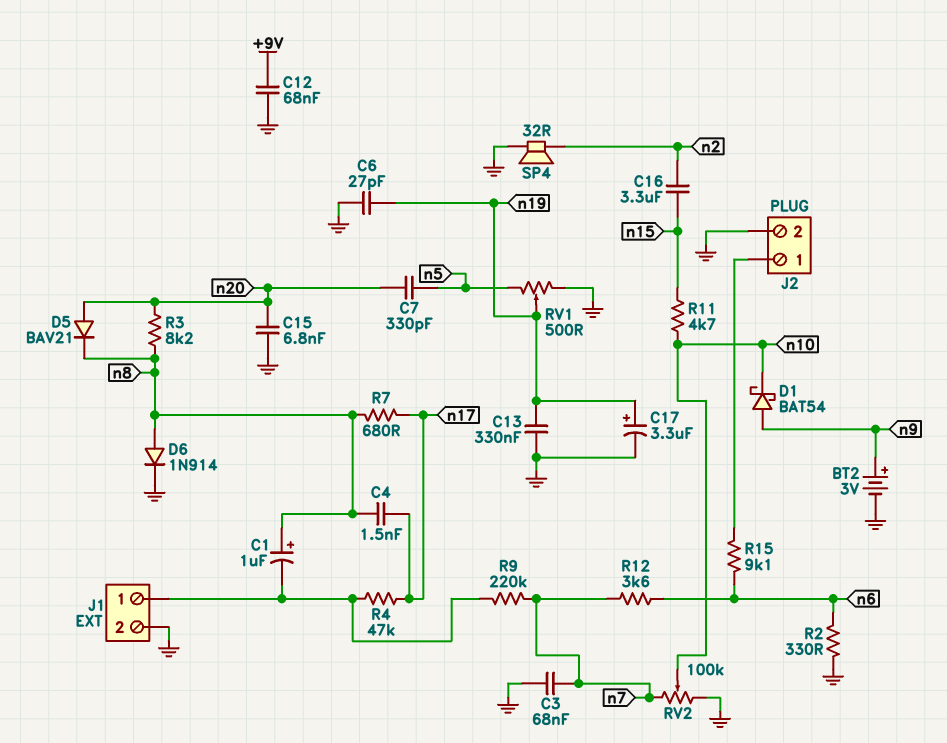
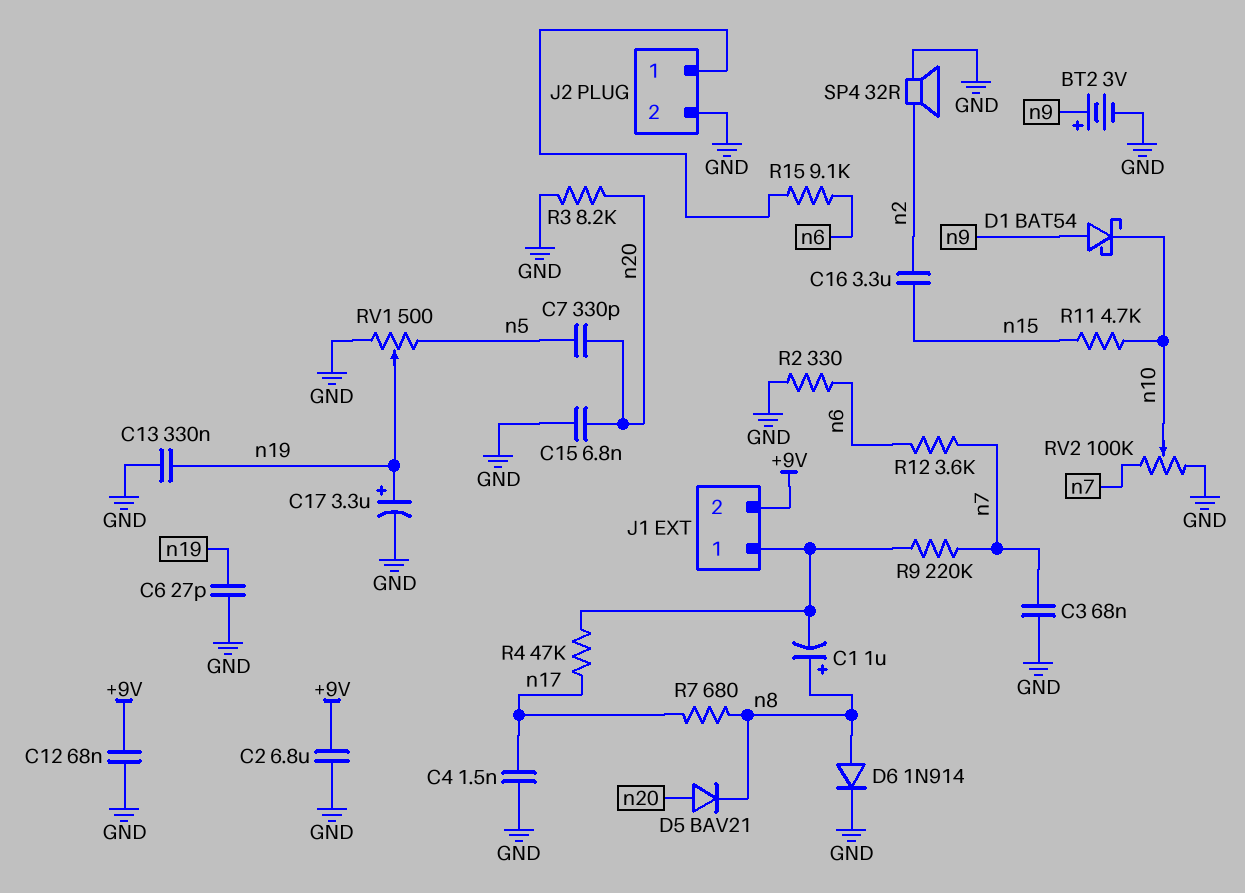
C2: none -> 6.8uF (+9V, GND)
C4: 1.5nF (n8, n17) -> 1.5nF (GND, n17)
J1 pin 2: GND -> +9V
R3: 8.2k (n8, n20) -> 8.2k (GND, n20)

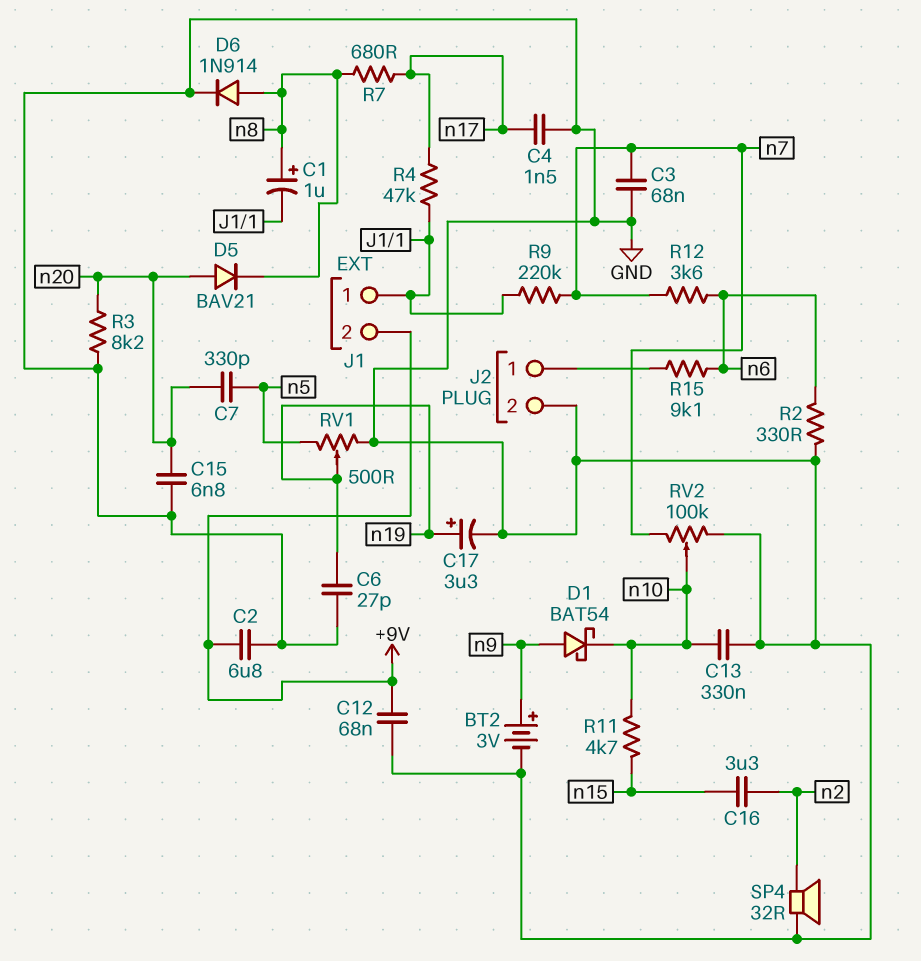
C13: 330nF (GND, n19) -> 330nF (GND, n10)

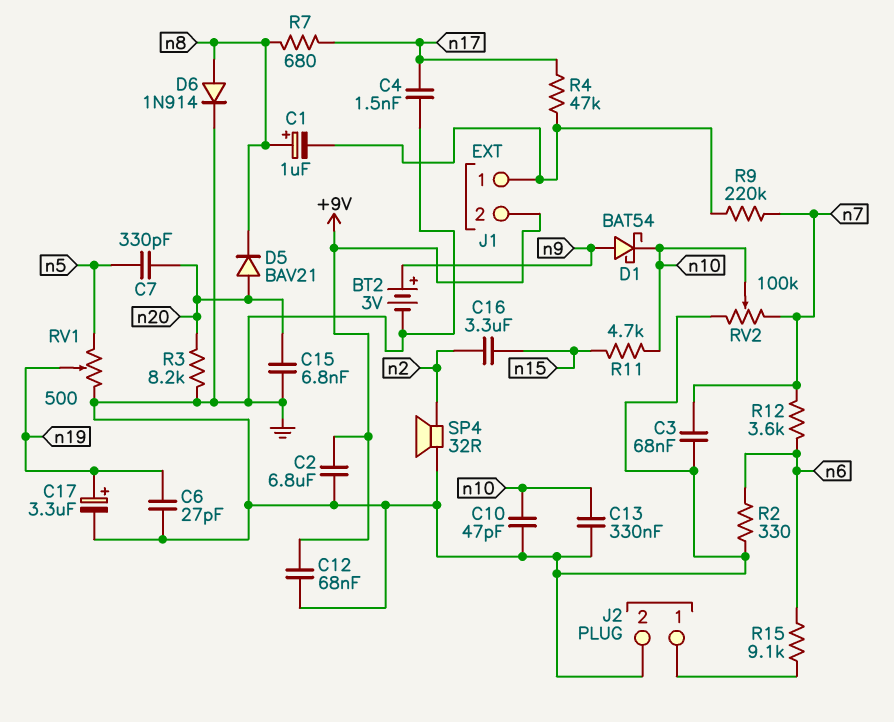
C10: none -> 47pF (GND, n10)

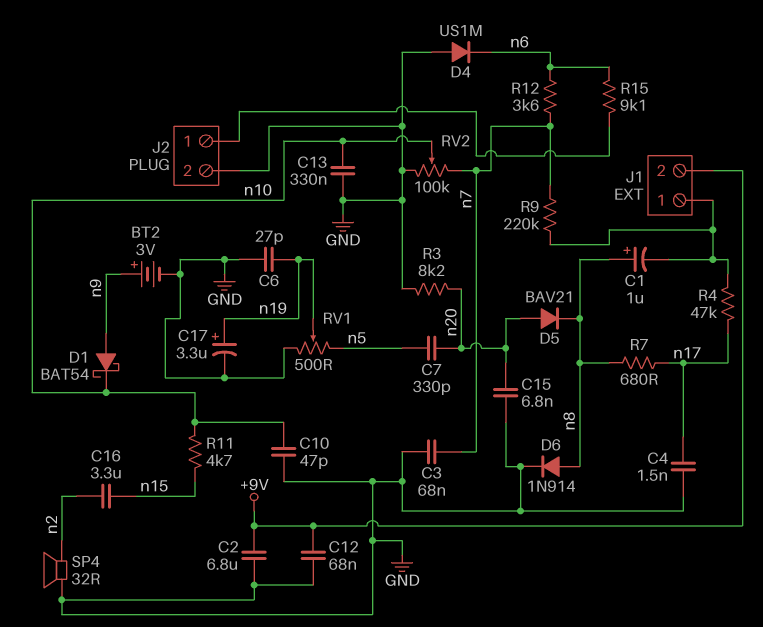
D4: none -> diode US1M (A GND, K n6)
R2: 330 (GND, n6) -> none

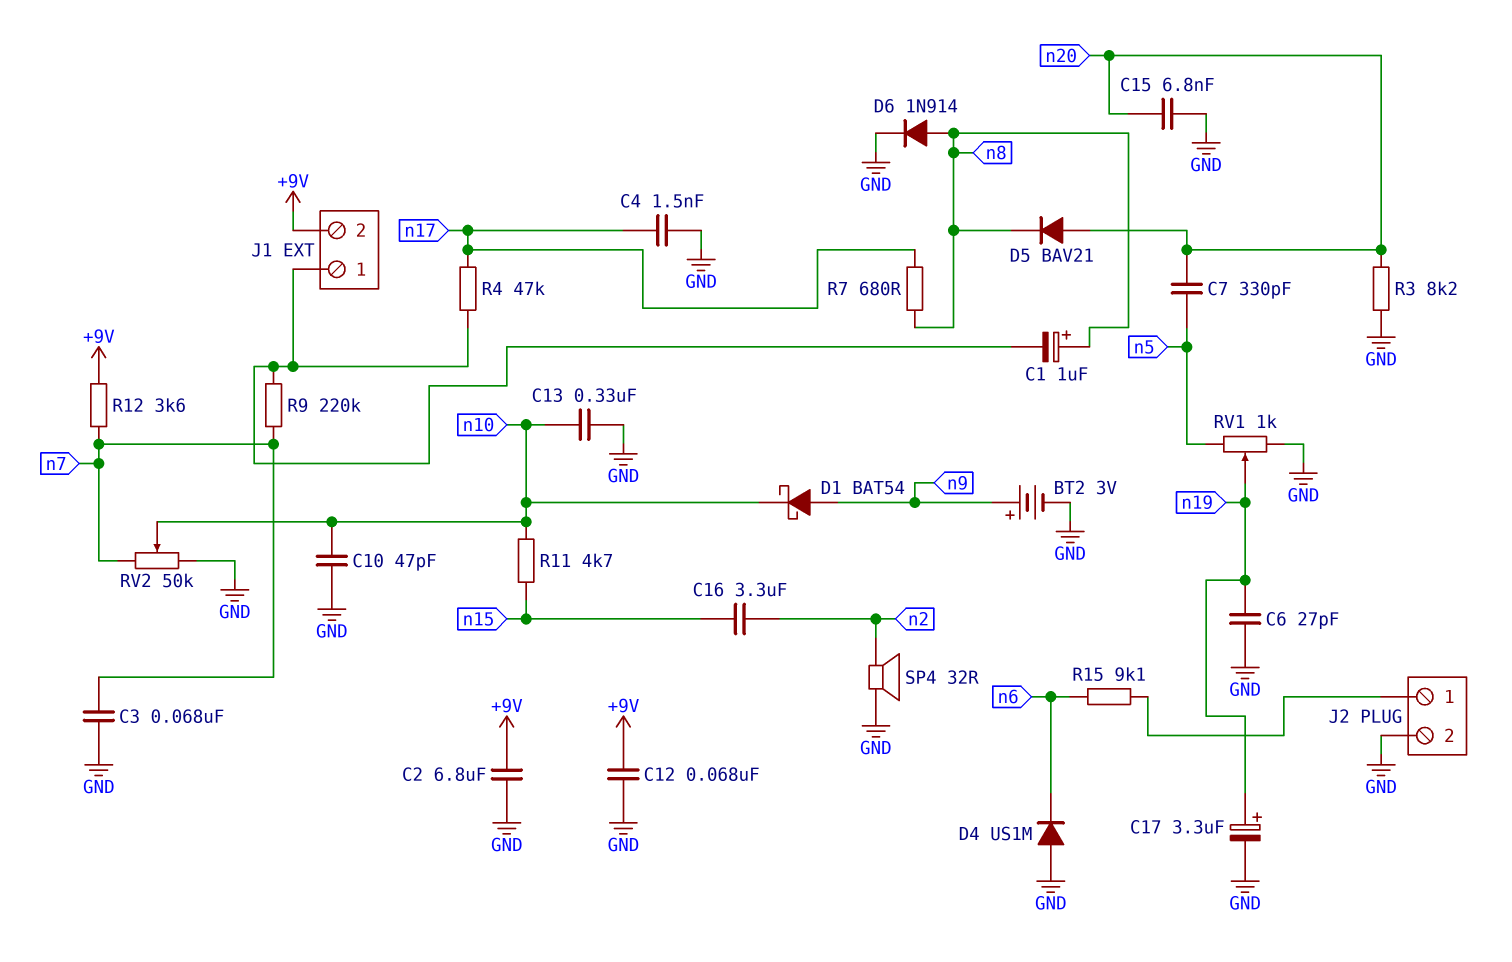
R12: 3.6k (n6, n7) -> 3.6k (+9V, n7)
RV1: 500 (GND, n5, wiper n19) -> 1k (GND, n5, wiper n19)
RV2: 100k (GND, n7, wiper n10) -> 50k (GND, n7, wiper n10)

